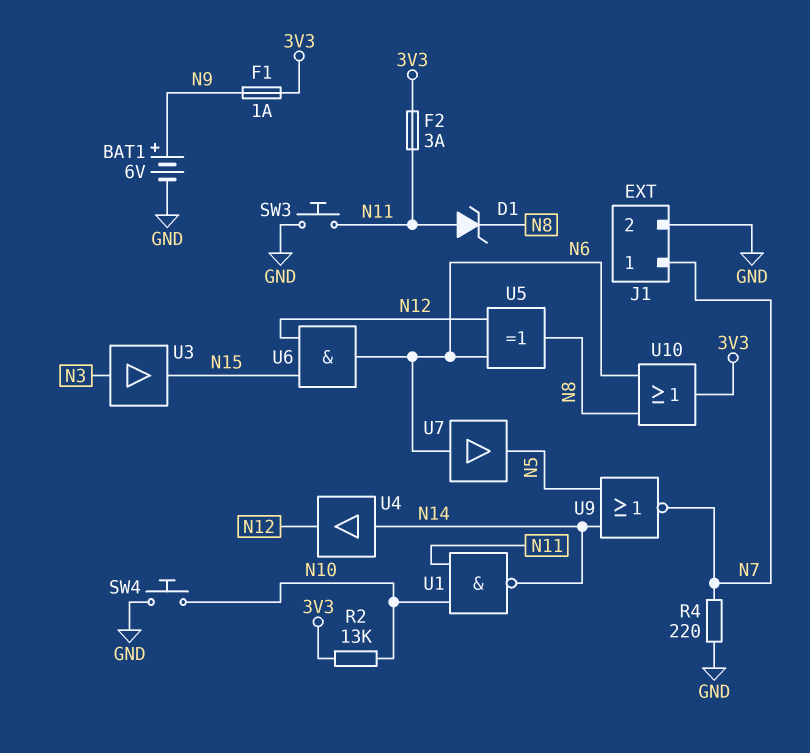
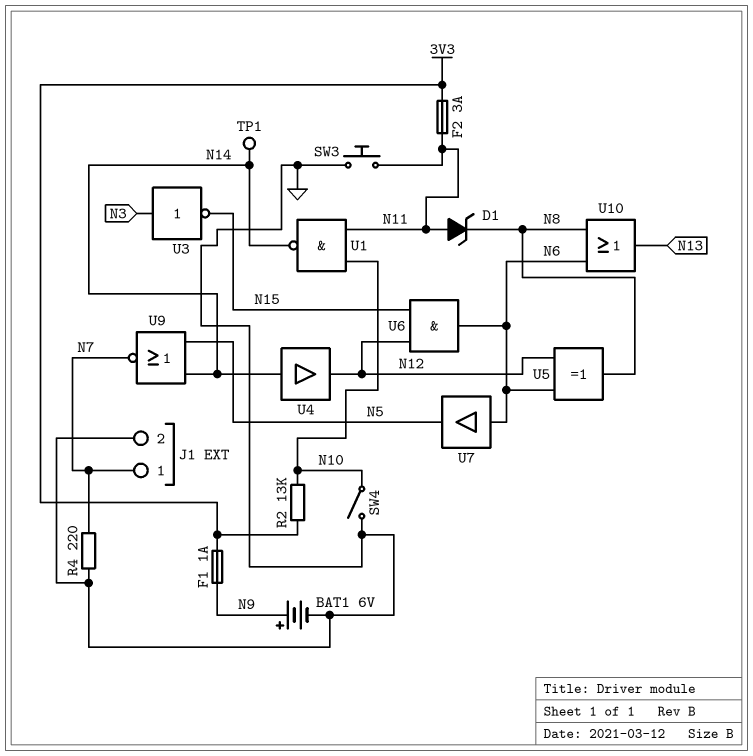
SW4: button (GND, N10) -> switch (GND, N10)
TP1: none -> test point (N14)
U3: buffer (in N3, out N15) -> NOT (in N3, out N15)
U10: OR (in N6, in N8, out 3V3) -> OR (in N6, in N8, out N13)

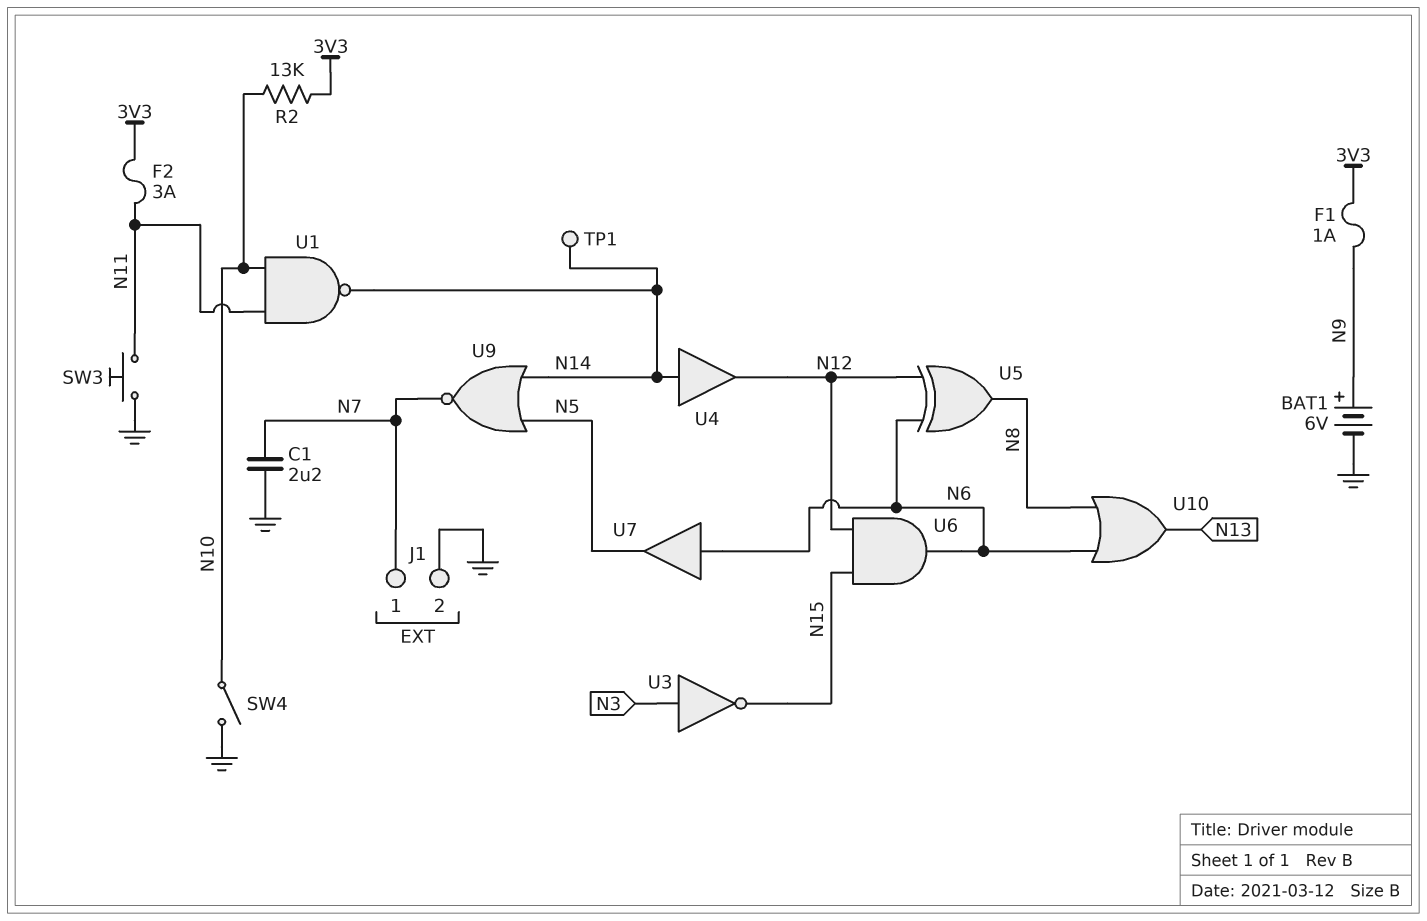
C1: none -> 2.2uF (GND, N7)
D1: zener (A N11, K N8) -> none
R4: 220 (GND, N7) -> none

